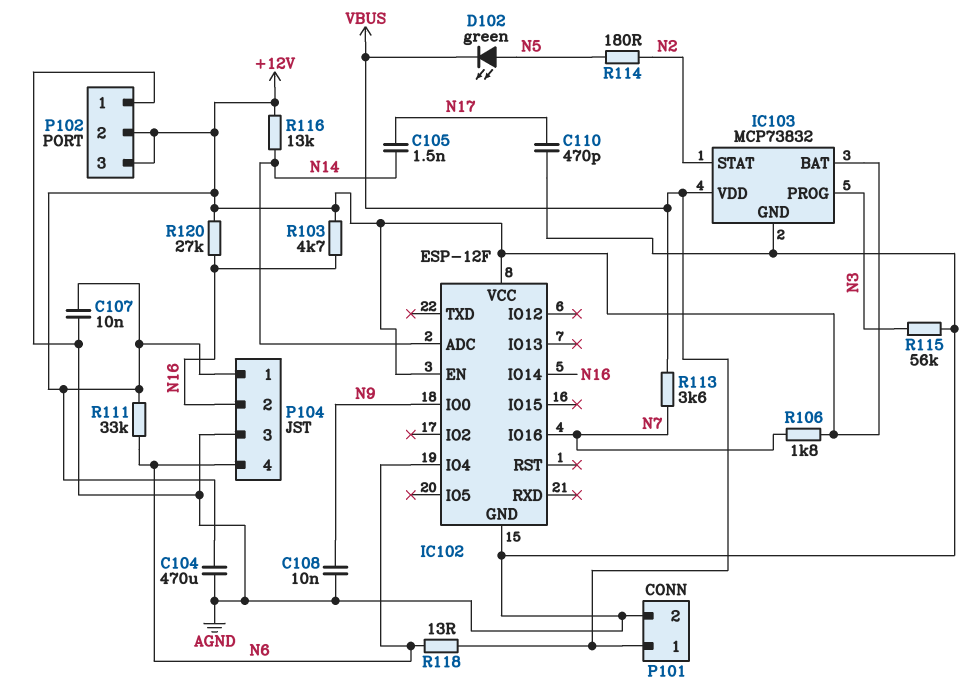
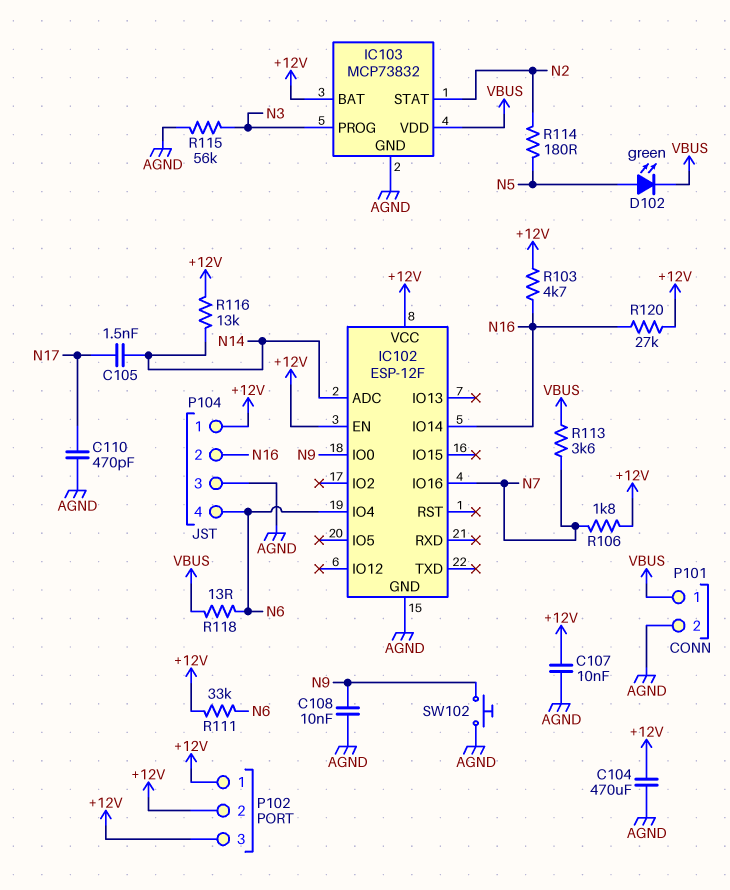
P102 pin 1: AGND -> +12V
SW102: none -> button (AGND, N9)

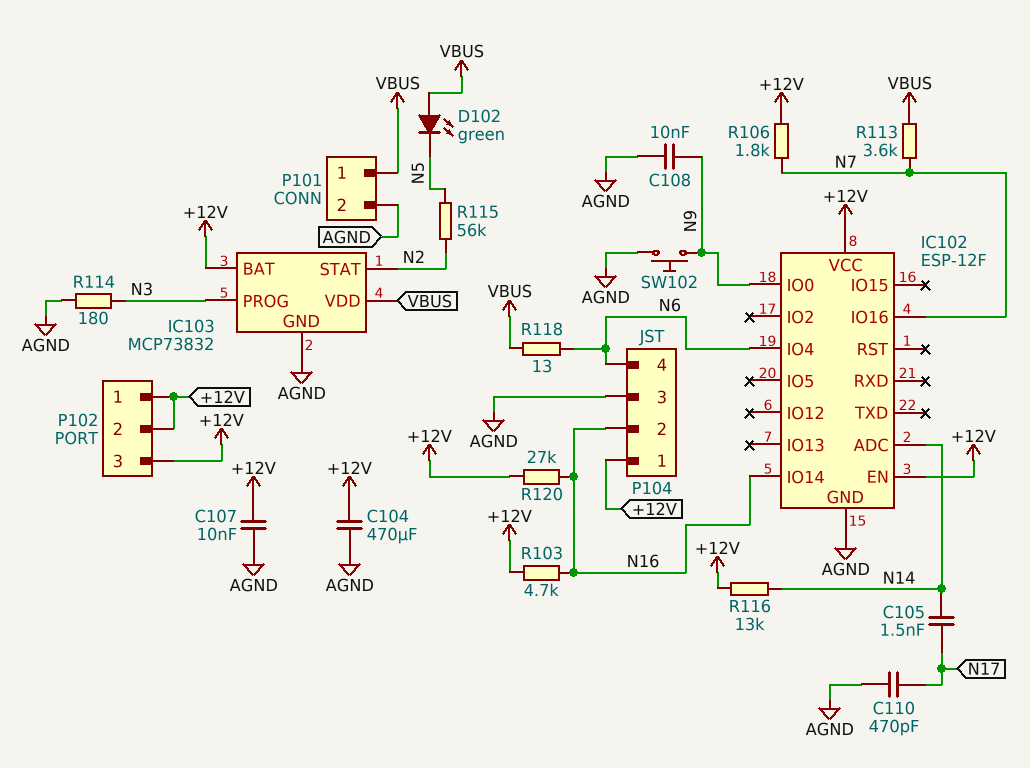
D102: LED green (A N5, K VBUS) -> LED green (A VBUS, K N5)
R111: 33k (+12V, N6) -> none
R114: 180 (N2, N5) -> 180 (AGND, N3)
R115: 56k (AGND, N3) -> 56k (N2, N5)

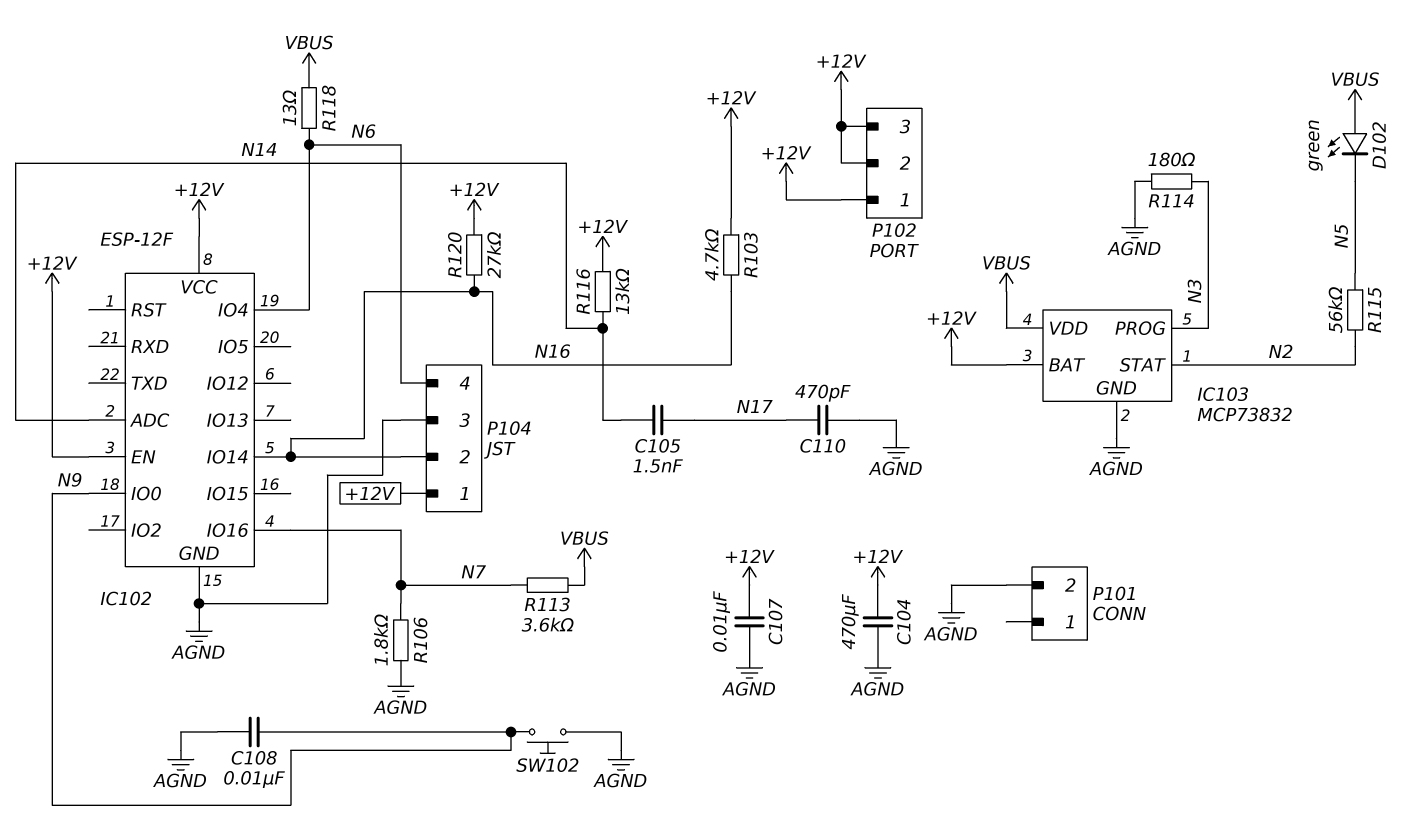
P101 pin 1: VBUS -> none
R106: 1.8k (+12V, N7) -> 1.8k (AGND, N7)

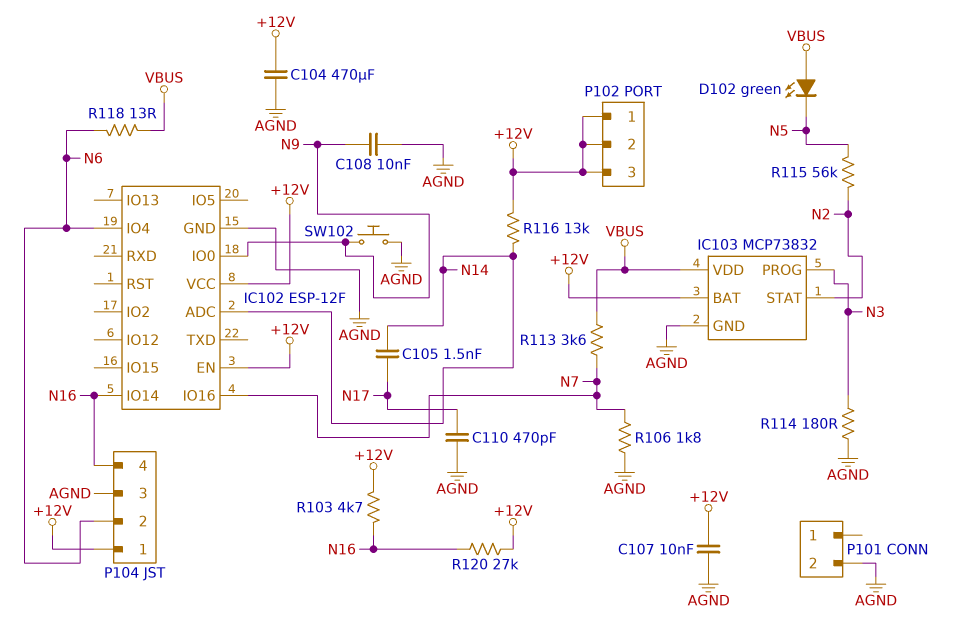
P104 pin 2: N16 -> N6
P104 pin 4: N6 -> N16

